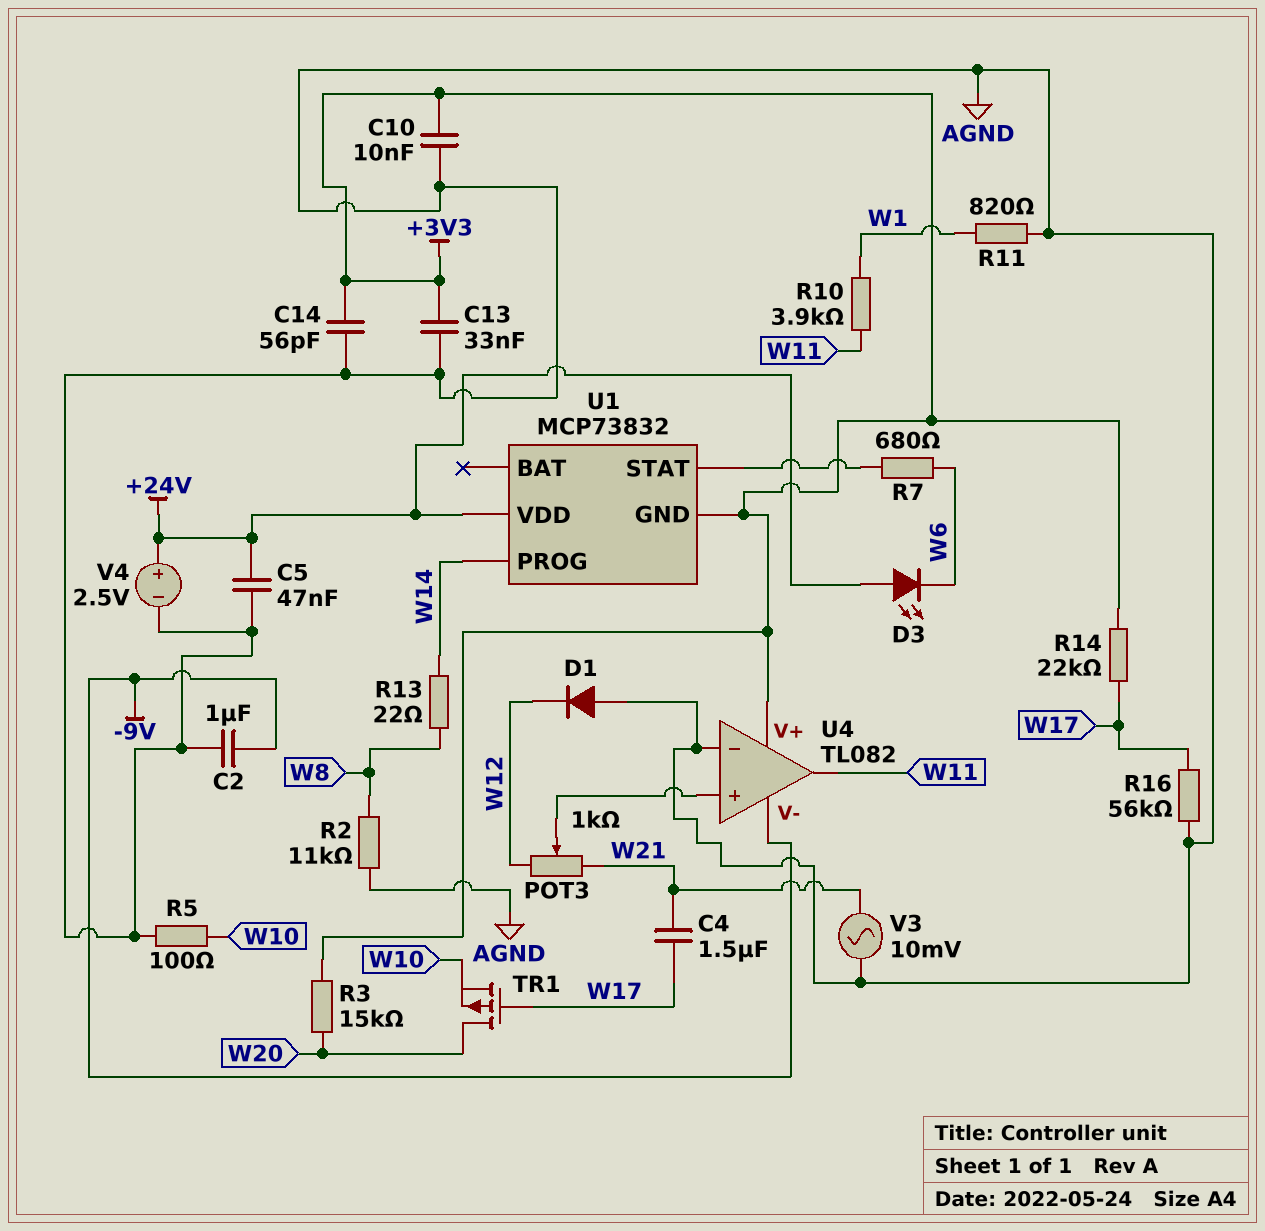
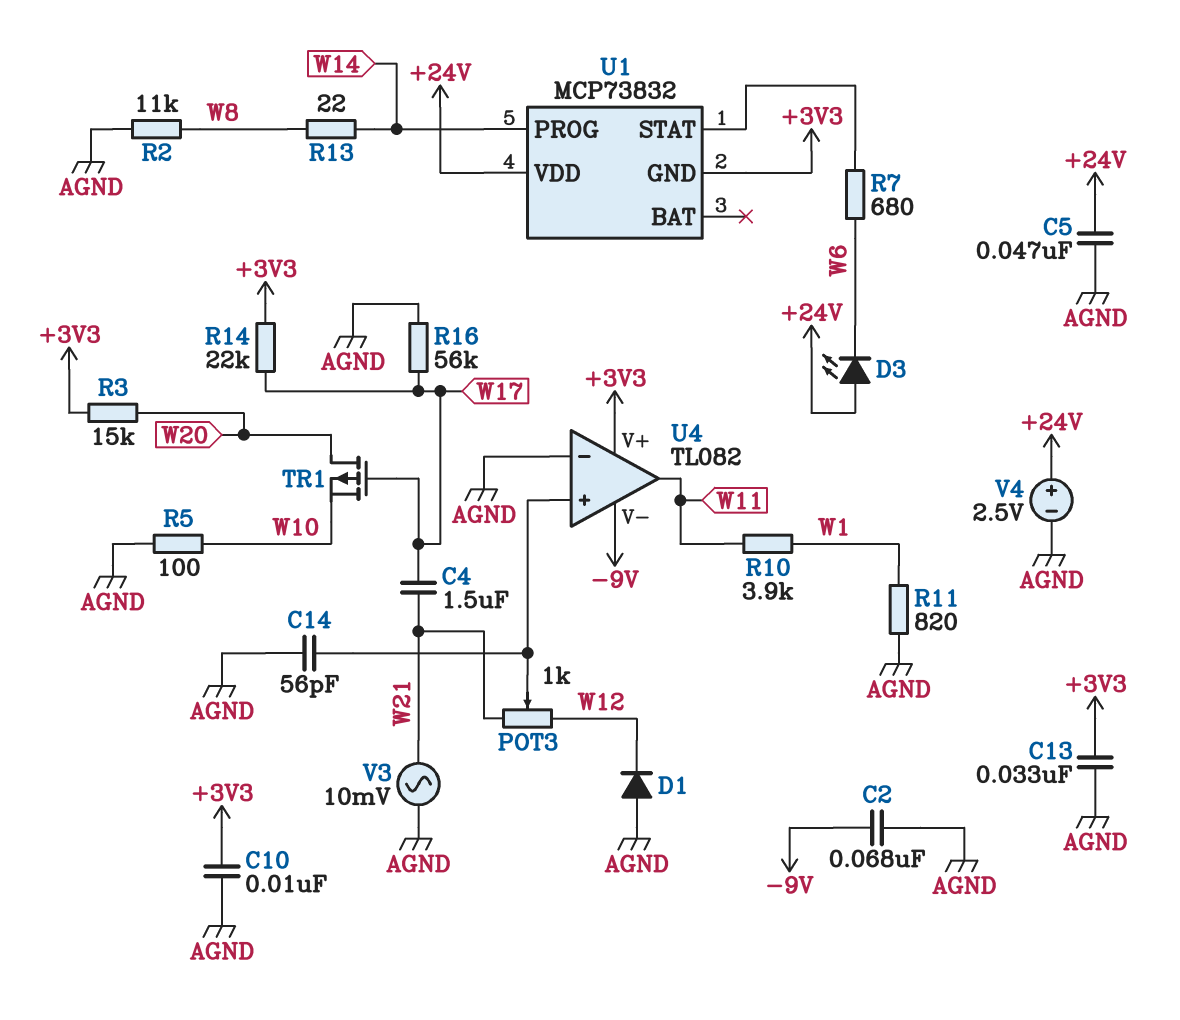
C2: 1uF (-9V, AGND) -> 68nF (-9V, AGND)
C14: 56pF (+3V3, AGND) -> 56pF (AGND, U4/in+)

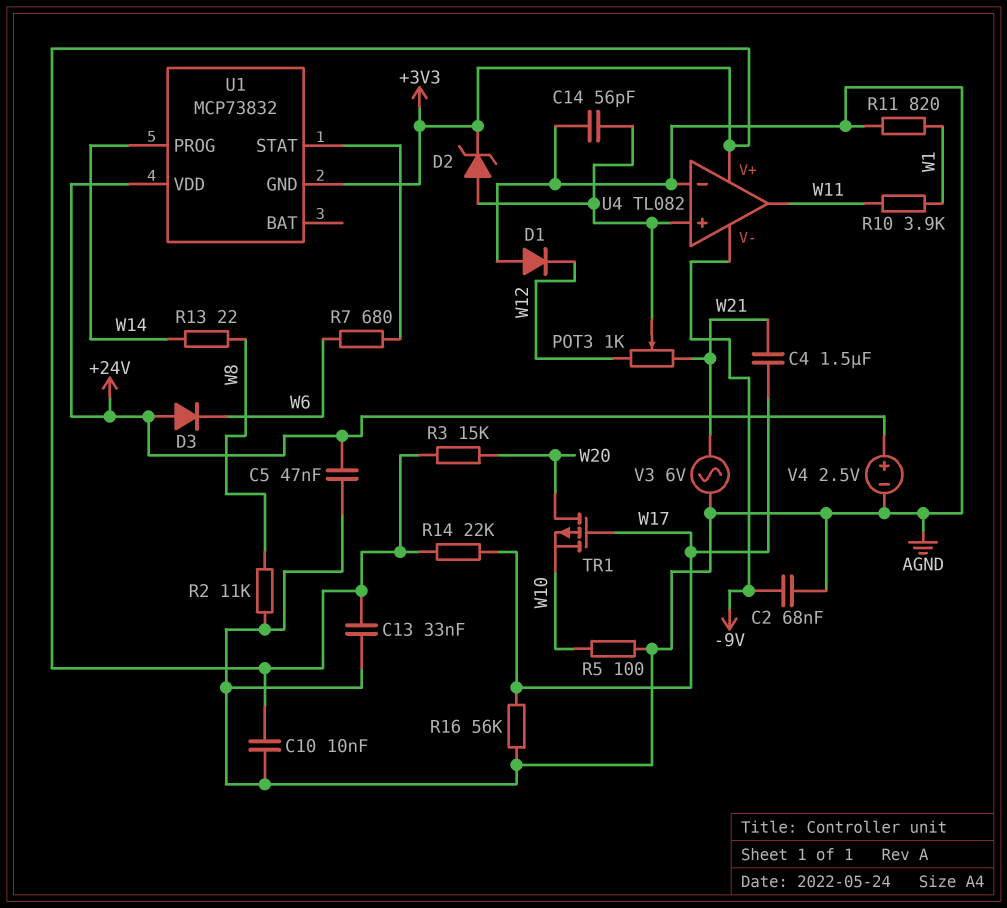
D2: none -> zener (A U4/in+, K +3V3)
D3: LED (A +24V, K W6) -> diode (A +24V, K W6)
V3: AC 10mV (AGND, W21) -> AC 6V (AGND, W21)

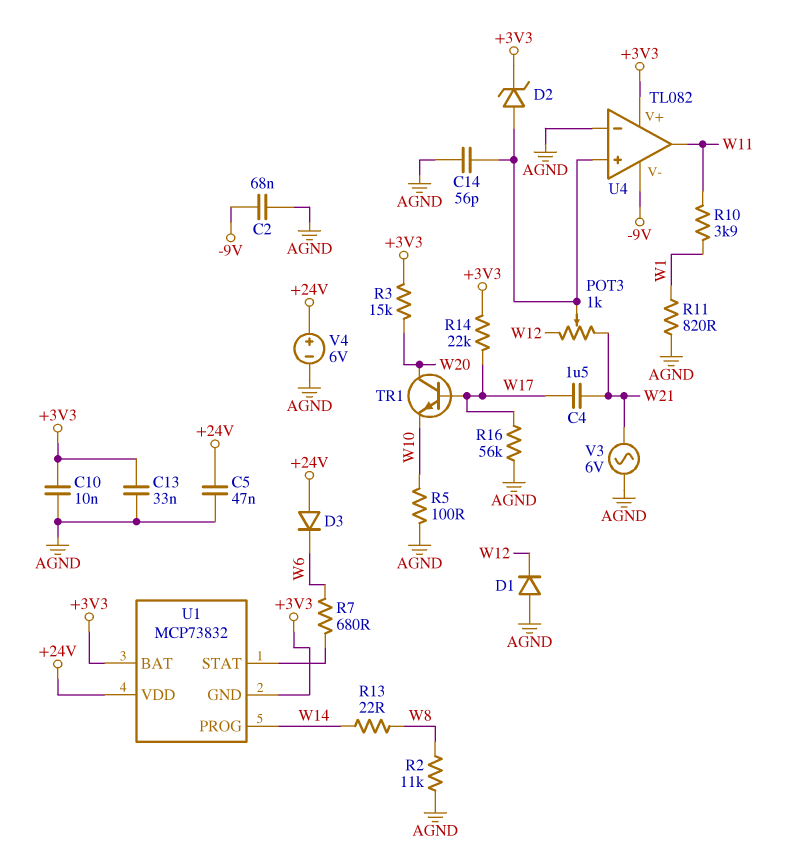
TR1: PMOS (G W17, D W20, S W10) -> NPN (B W17, C W20, E W10)
U1 pin BAT: none -> +3V3
V4: 2.5V (plus +24V, minus AGND) -> 6V (plus +24V, minus AGND)

